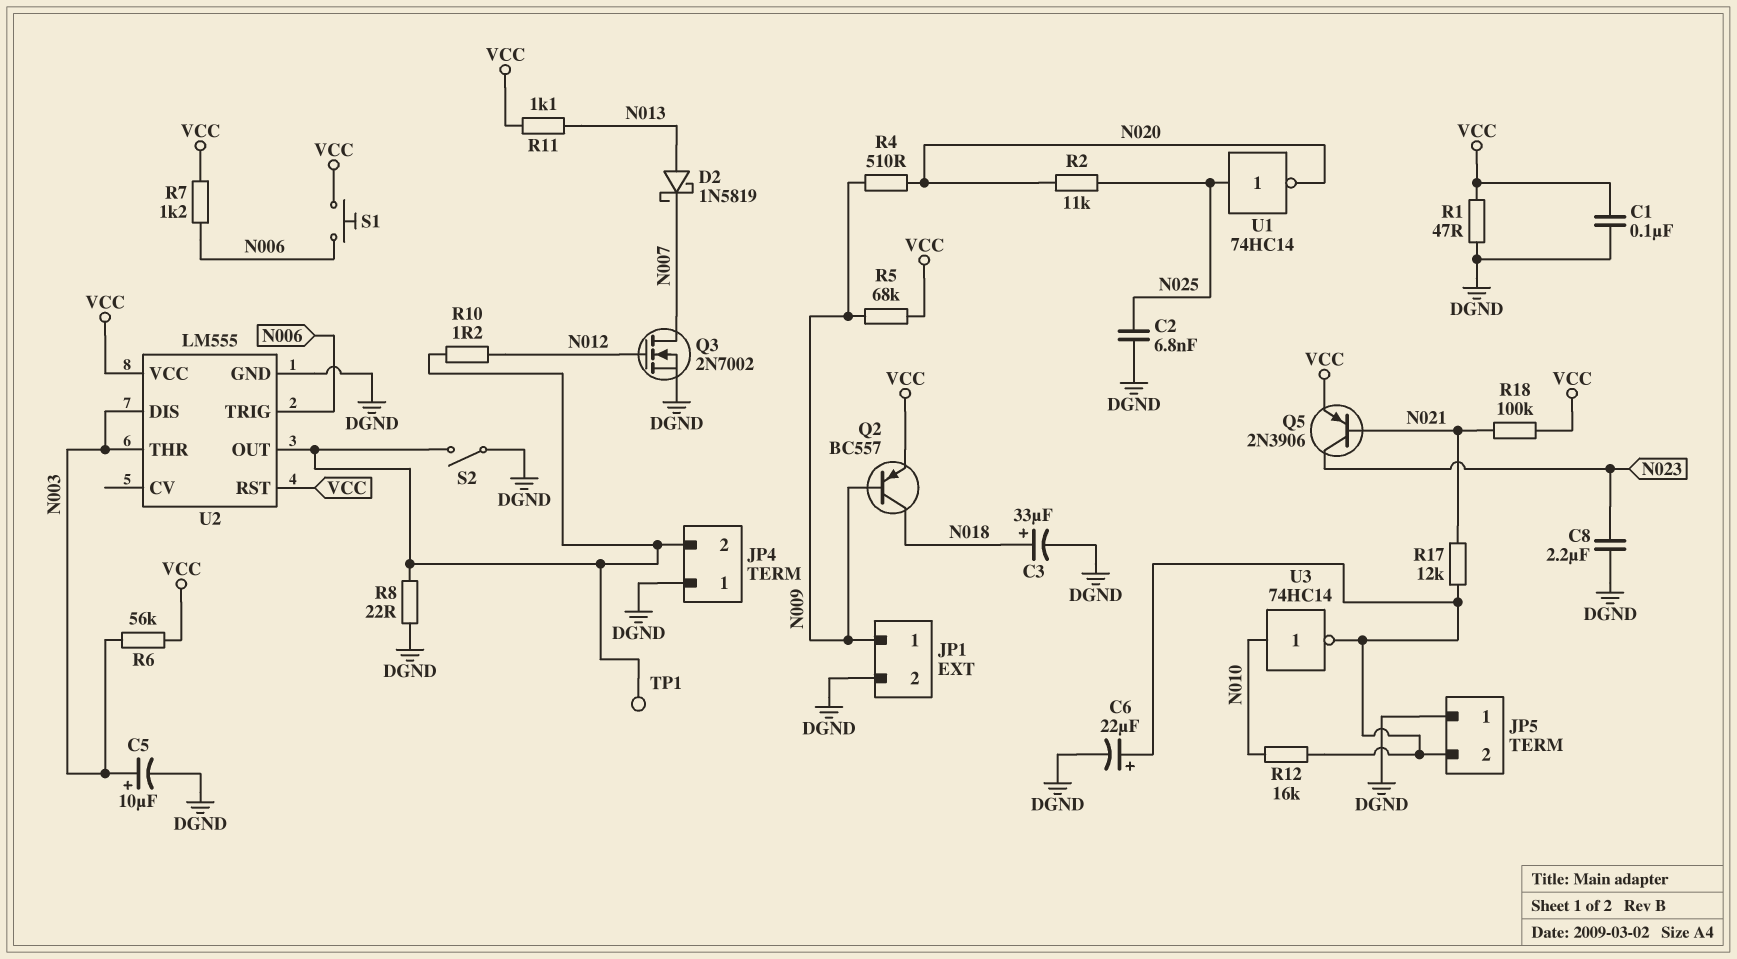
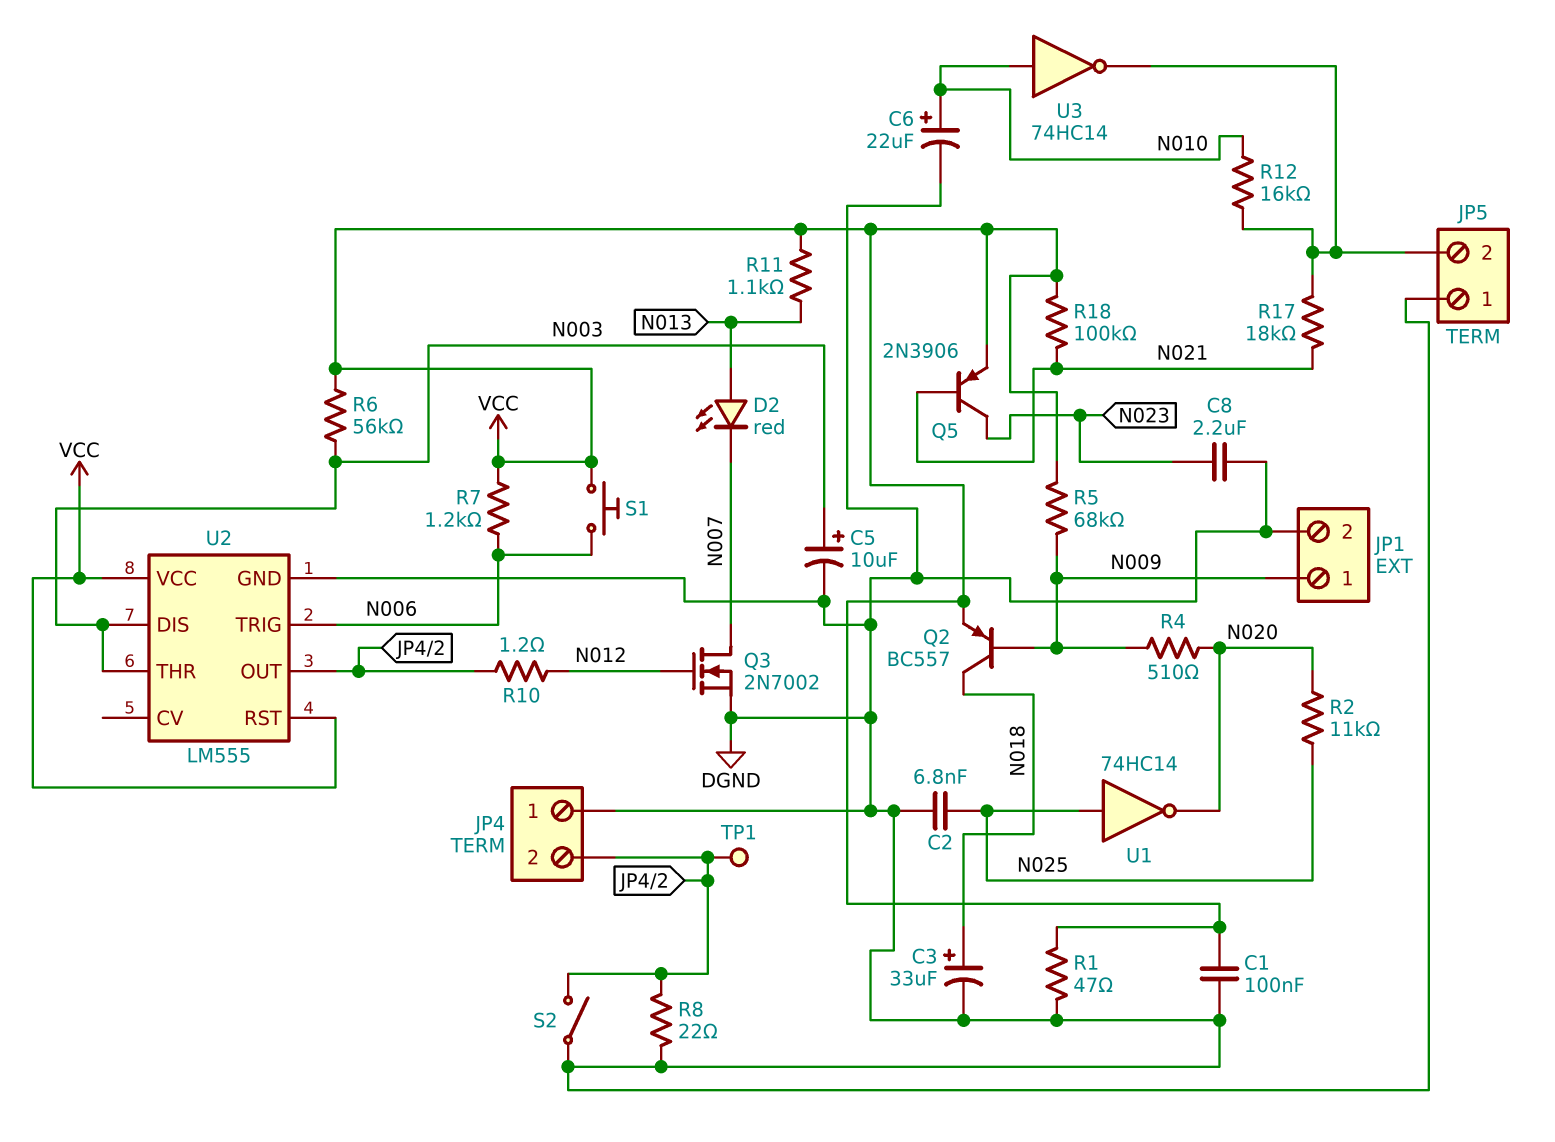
C6: 22uF (plus JP5/2, minus DGND) -> 22uF (plus N010, minus DGND)
D2: schottky 1N5819 (A N013, K N007) -> LED red (A N013, K N007)
R17: 12k (JP5/2, N021) -> 18k (JP5/2, N021)

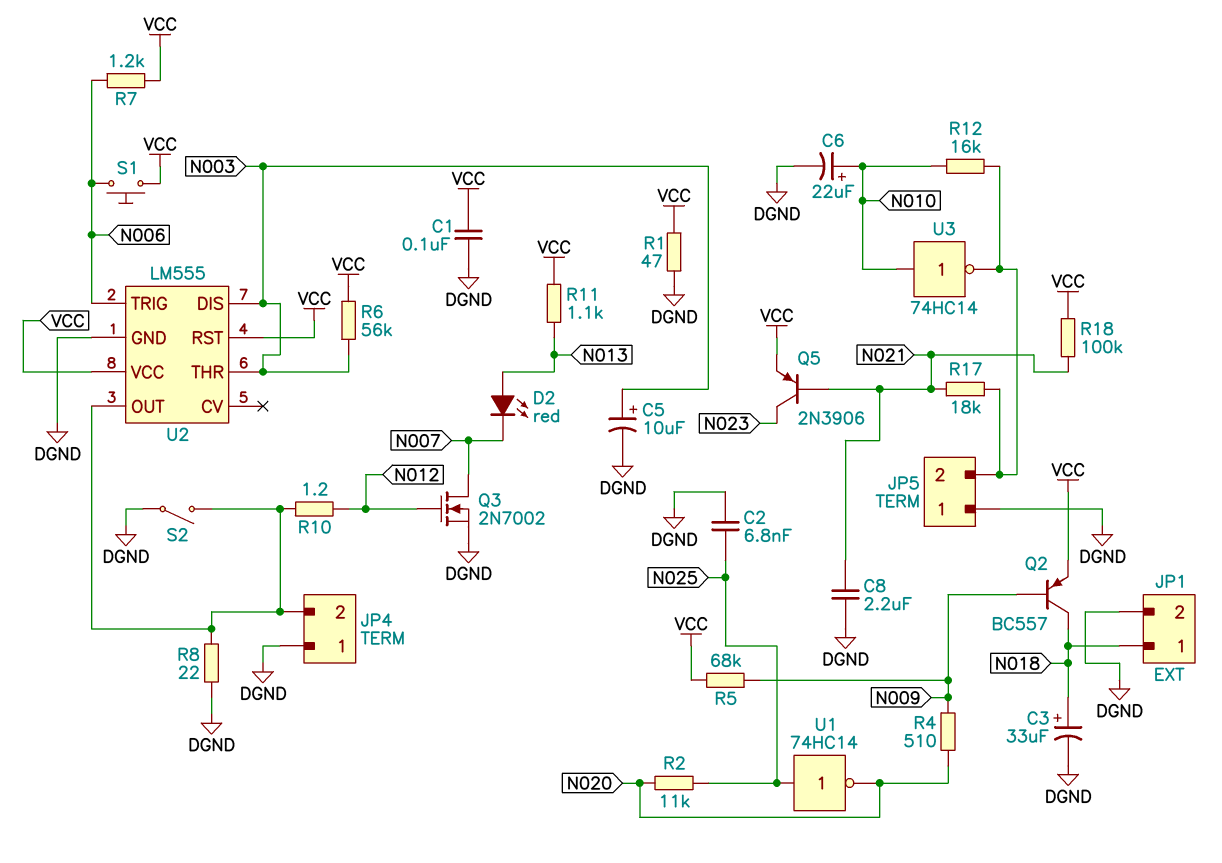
C8: 2.2uF (DGND, N023) -> 2.2uF (DGND, N021)
JP1 pin 1: N009 -> N018
TP1: test point (JP4/2) -> none

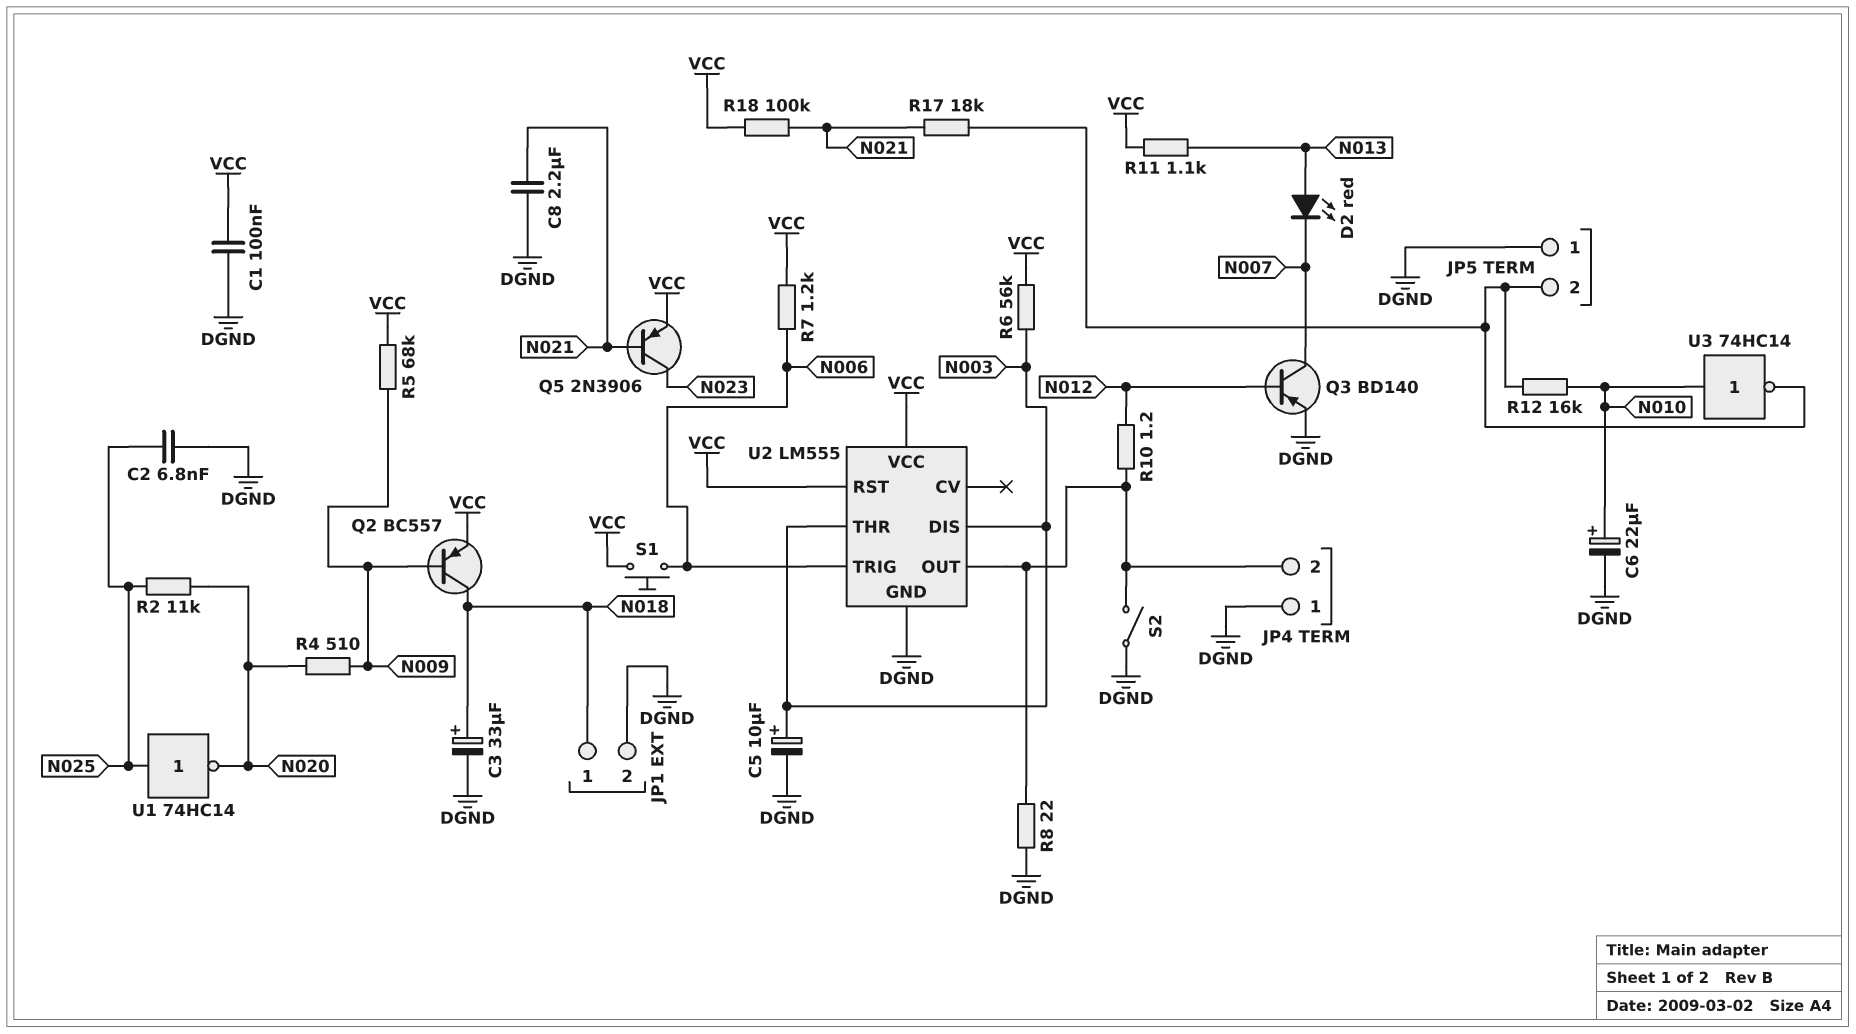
Q3: NMOS 2N7002 (G N012, D N007, S DGND) -> PNP BD140 (B N012, C N007, E DGND)
R1: 47 (DGND, VCC) -> none

